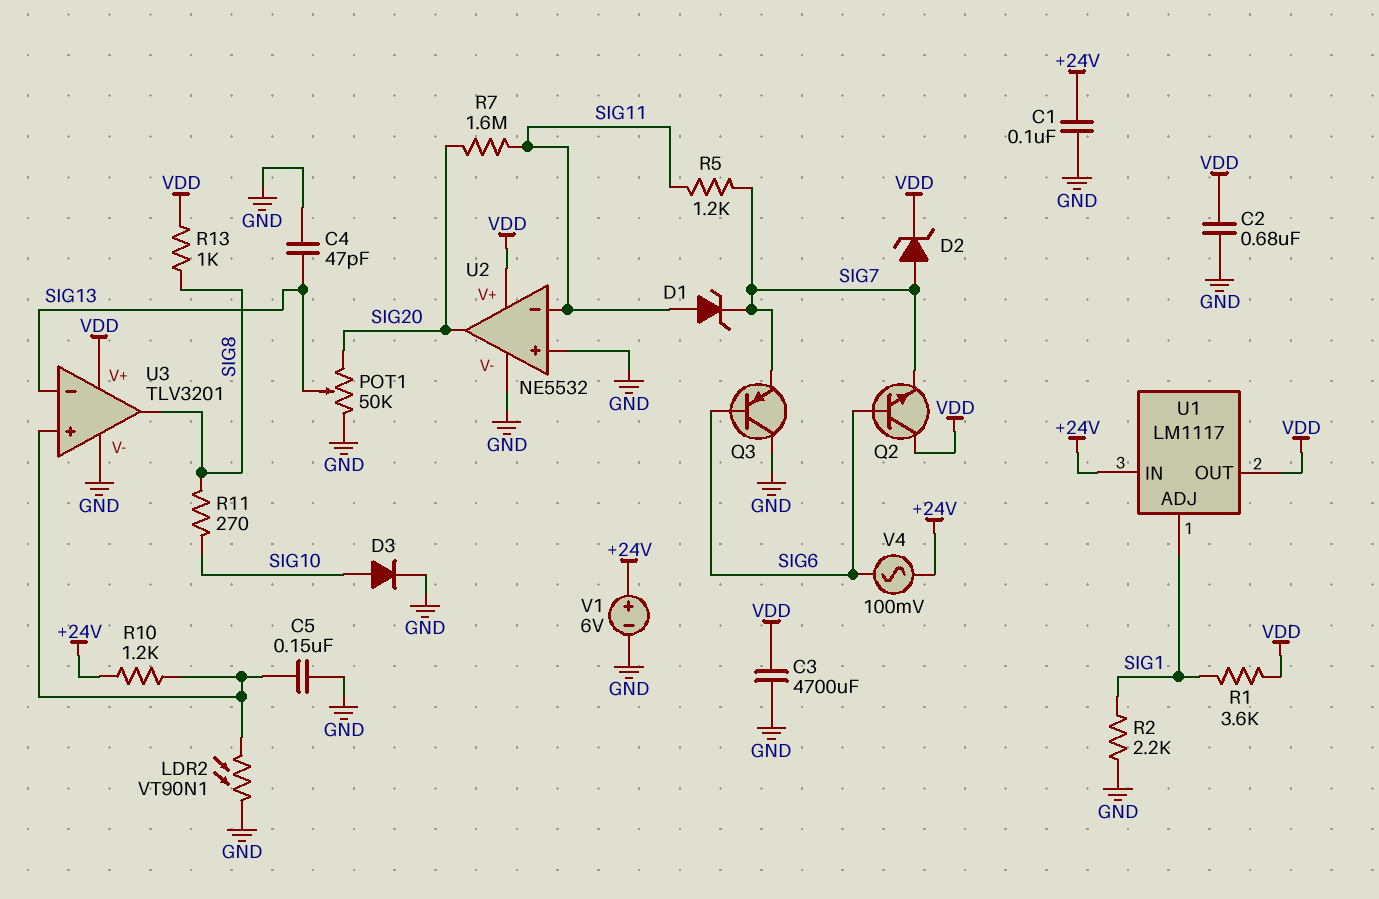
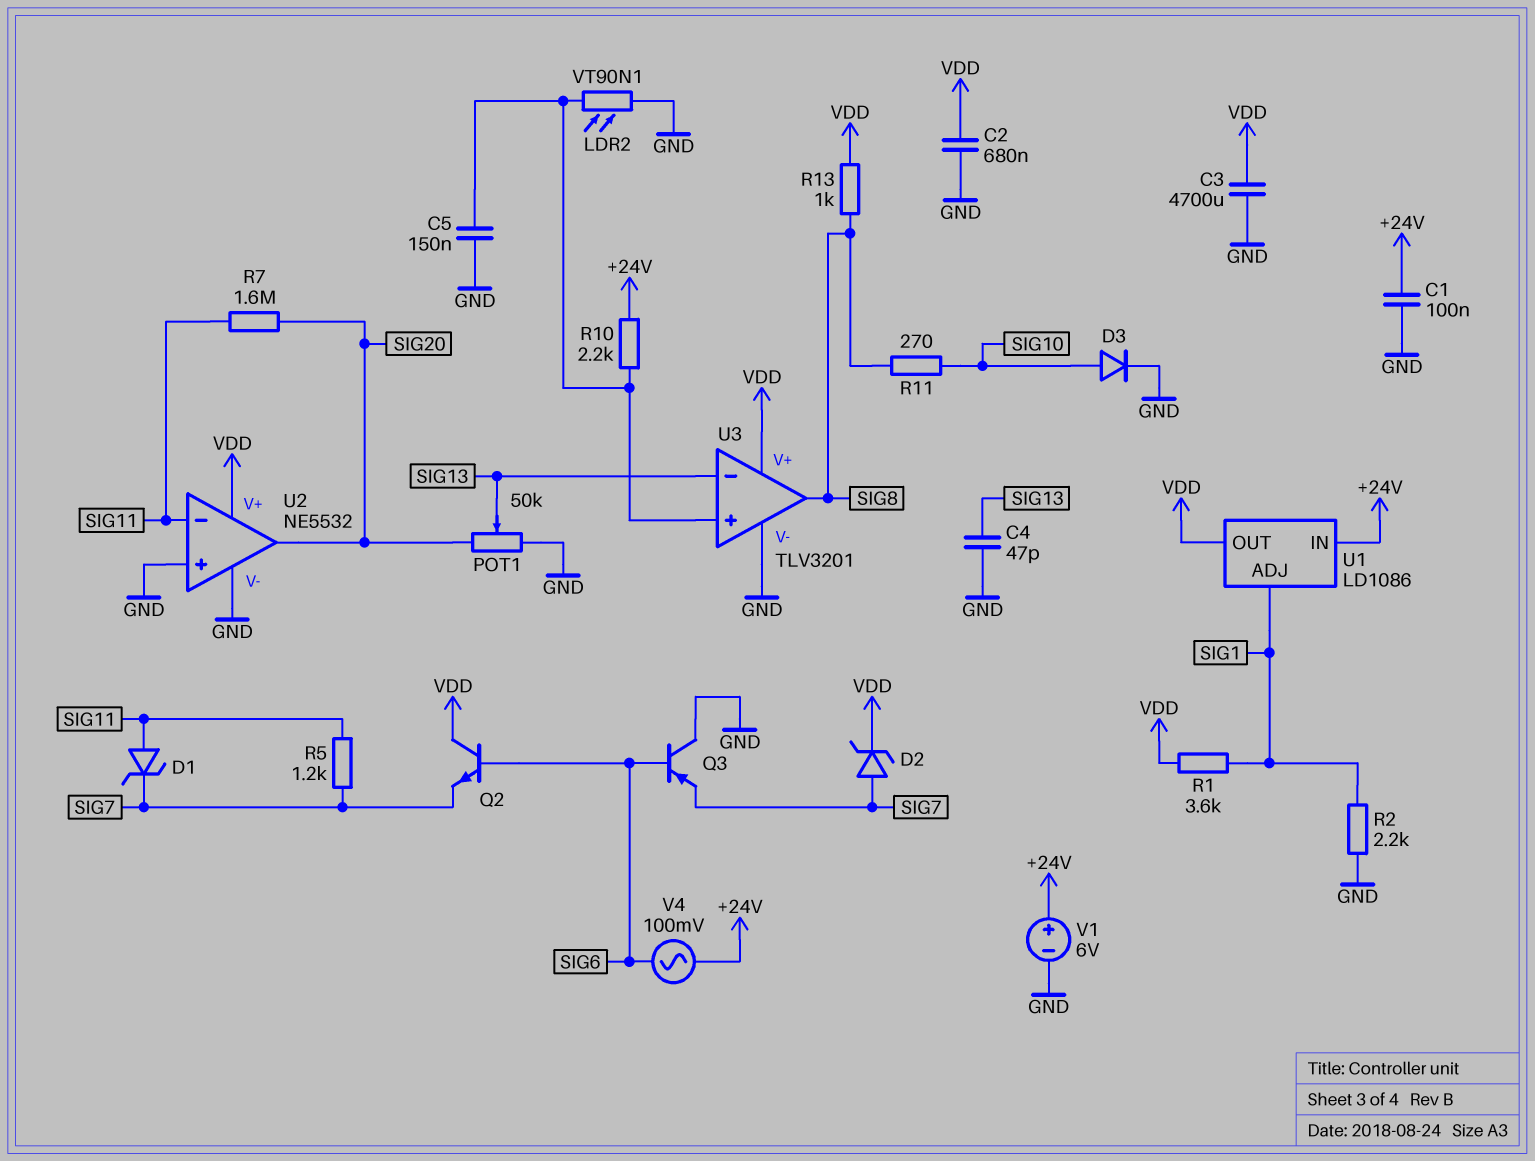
R10: 1.2k (+24V, U3/in+) -> 2.2k (+24V, U3/in+)
U1: LM1117 -> LD1086

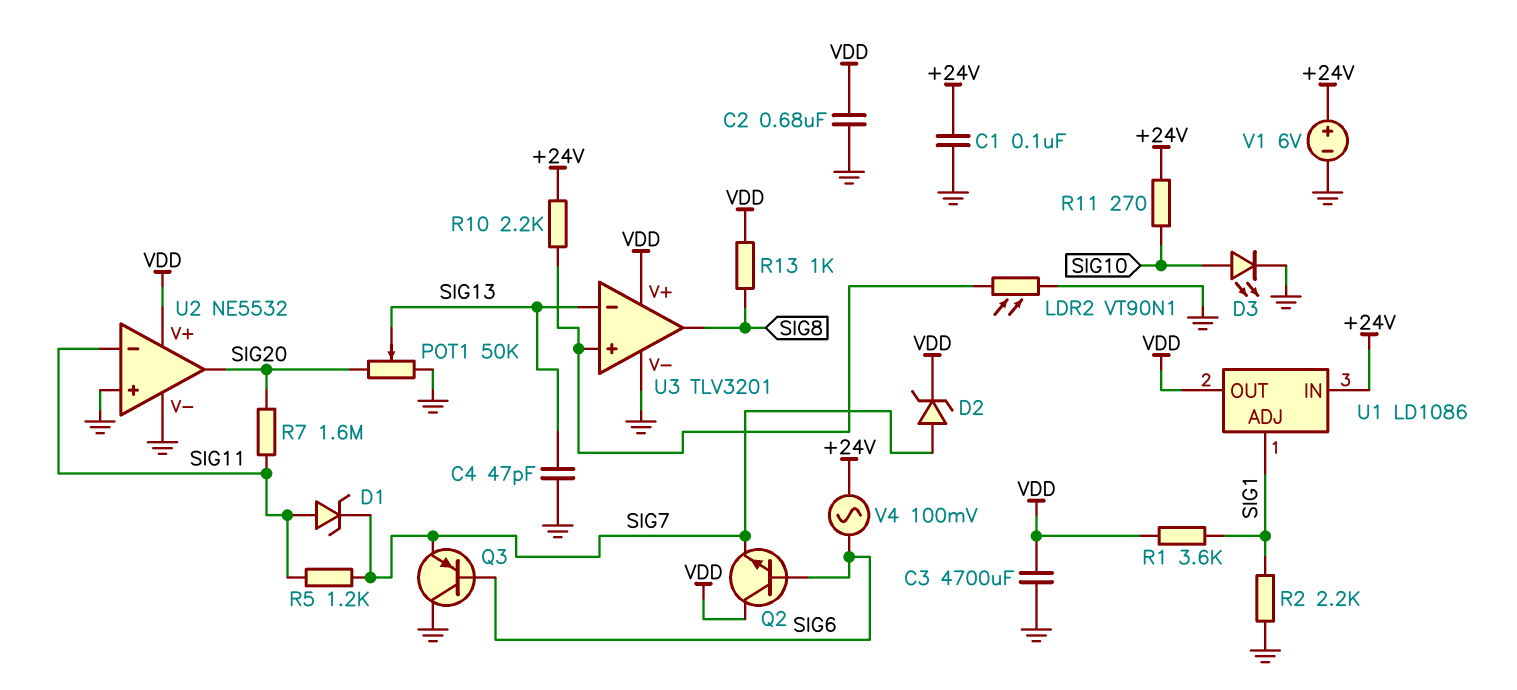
C5: 150nF (GND, U3/in+) -> none
D3: diode (A SIG10, K GND) -> LED (A SIG10, K GND)
R11: 270 (SIG8, SIG10) -> 270 (+24V, SIG10)

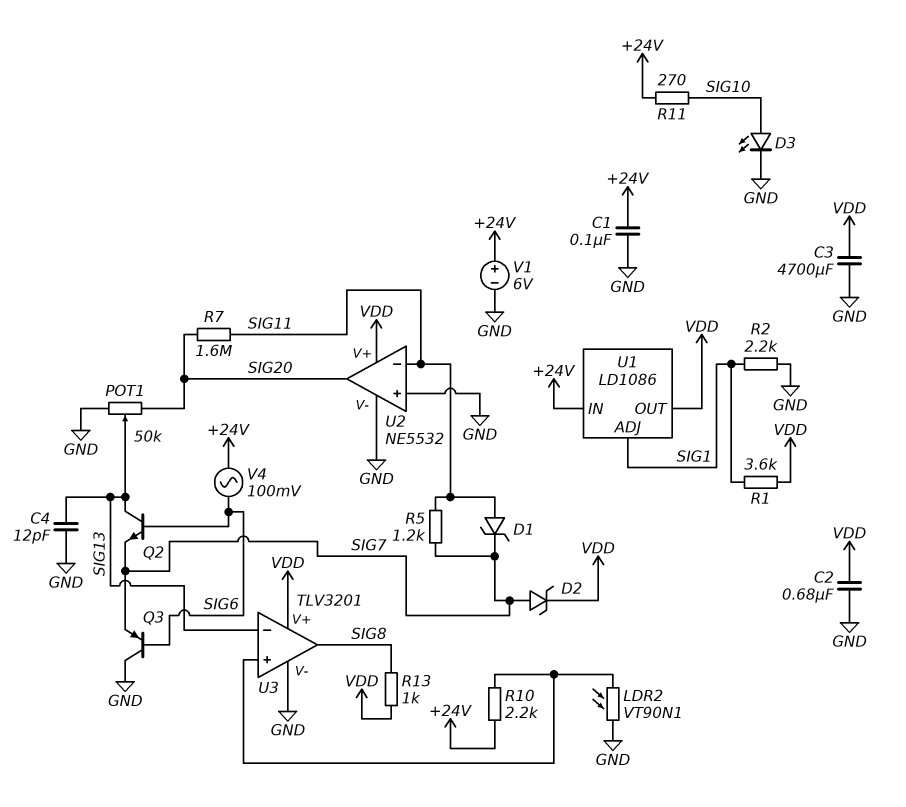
C4: 47pF (GND, SIG13) -> 12pF (GND, SIG13)
Q2: NPN (B SIG6, C VDD, E SIG7) -> NPN (B SIG6, C SIG13, E SIG7)

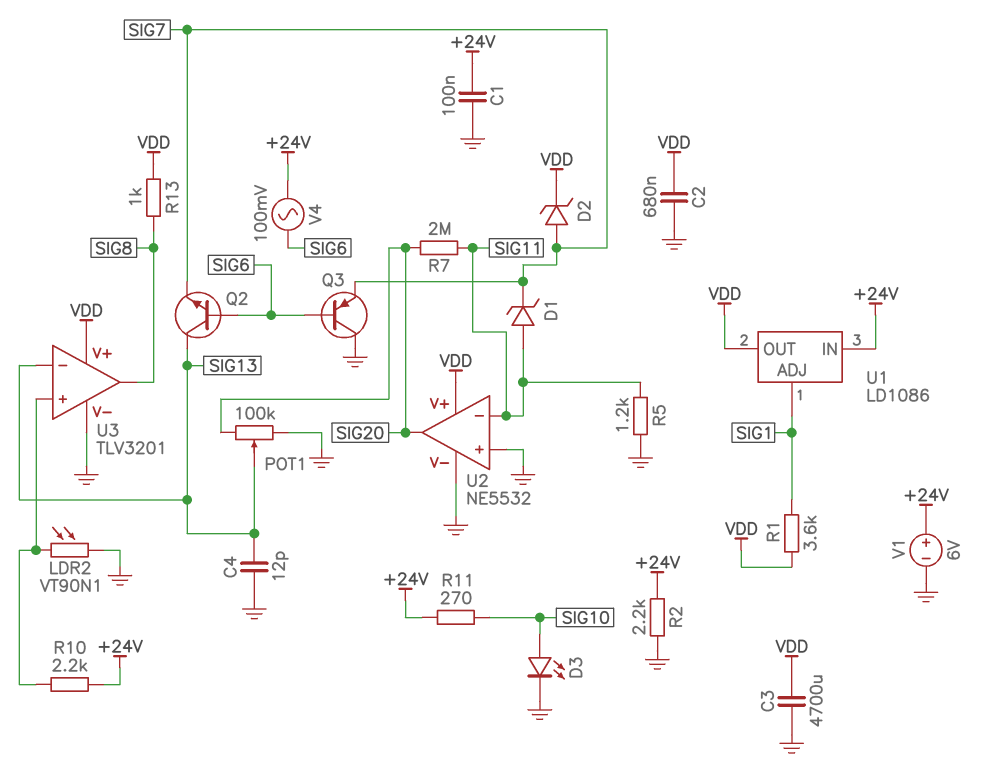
POT1: 50k (GND, SIG20, wiper SIG13) -> 100k (GND, SIG20, wiper SIG13)
R2: 2.2k (GND, SIG1) -> 2.2k (+24V, GND)
R5: 1.2k (SIG7, SIG11) -> 1.2k (GND, SIG11)
R7: 1.6M (SIG11, SIG20) -> 2M (SIG11, SIG20)

